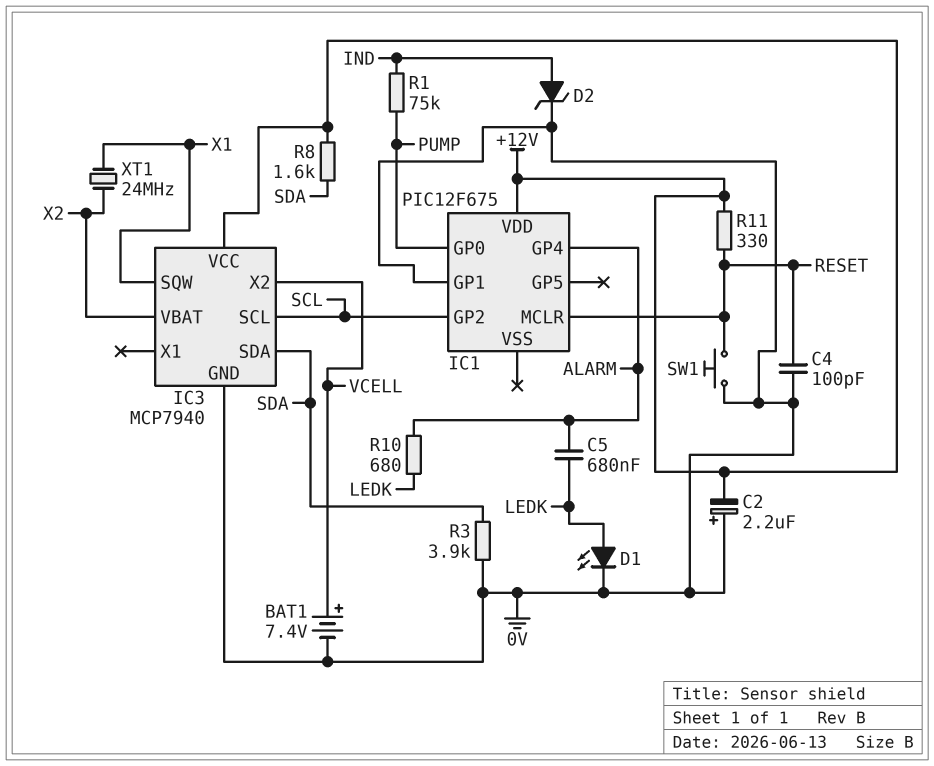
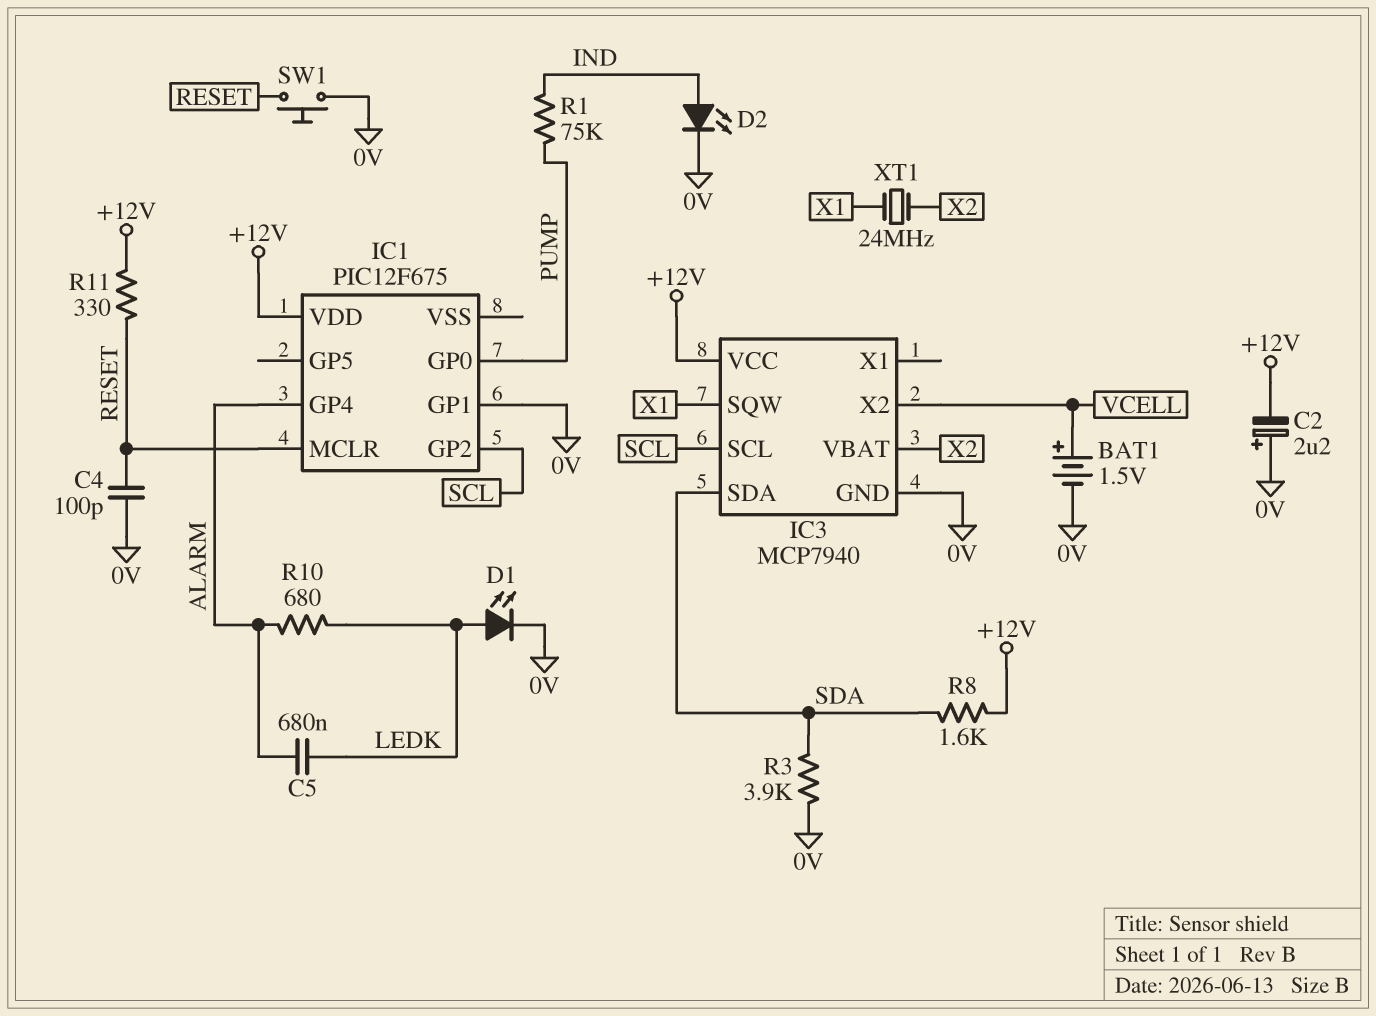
BAT1: 7.4V (plus VCELL, minus 0V) -> 1.5V (plus VCELL, minus 0V)
D2: zener (A IND, K 0V) -> LED (A IND, K 0V)

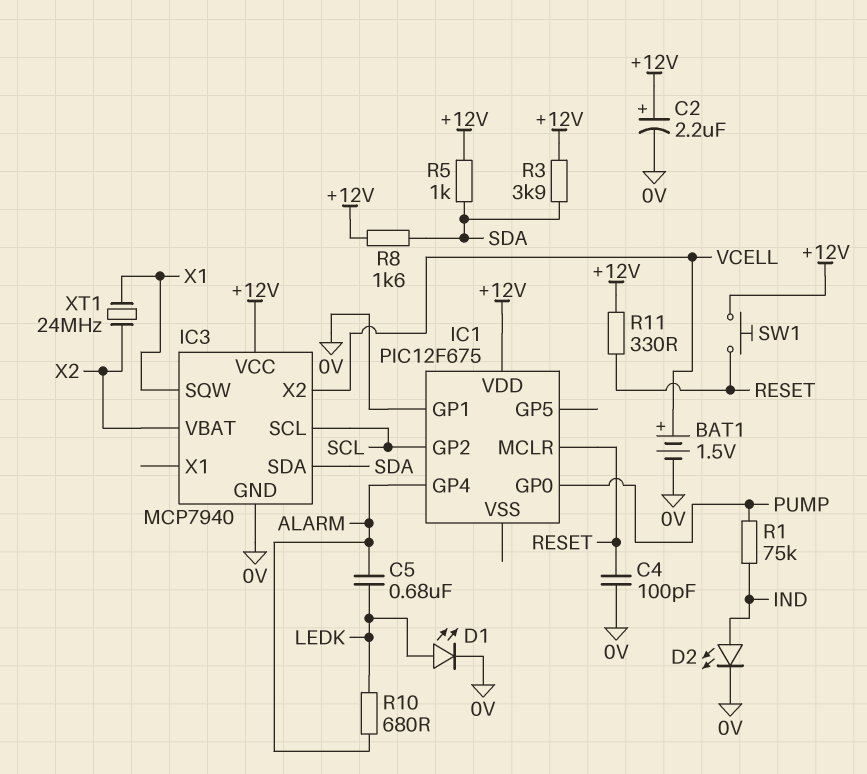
C2: 2.2uF (plus 0V, minus +12V) -> 2.2uF (plus +12V, minus 0V)
R3: 3.9k (0V, SDA) -> 3.9k (+12V, SDA)
R5: none -> 1k (+12V, SDA)
SW1: button (0V, RESET) -> button (+12V, RESET)

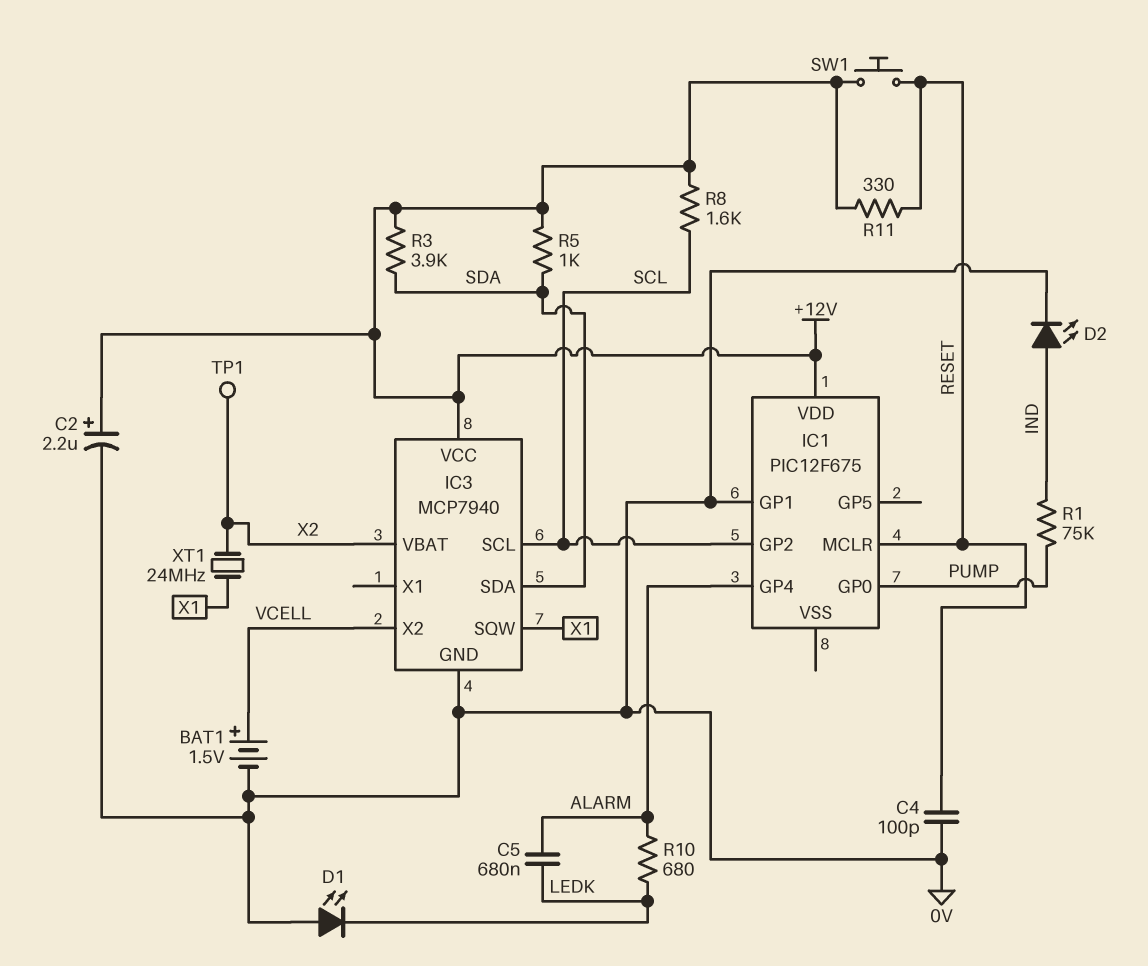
D1: LED (A LEDK, K 0V) -> LED (A 0V, K LEDK)
R8: 1.6k (+12V, SDA) -> 1.6k (+12V, SCL)
TP1: none -> test point (X2)

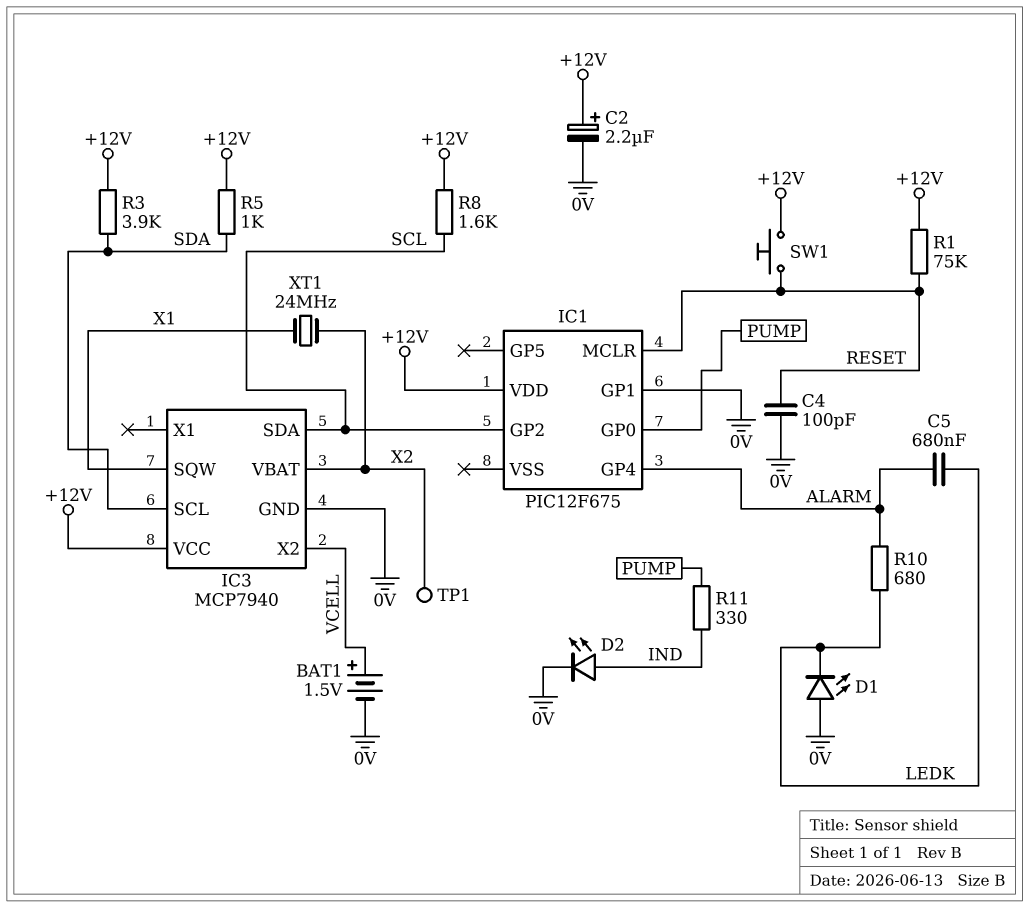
IC3 pin SCL: SCL -> SDA
IC3 pin SDA: SDA -> SCL
R1: 75k (IND, PUMP) -> 75k (+12V, RESET)
R11: 330 (+12V, RESET) -> 330 (IND, PUMP)

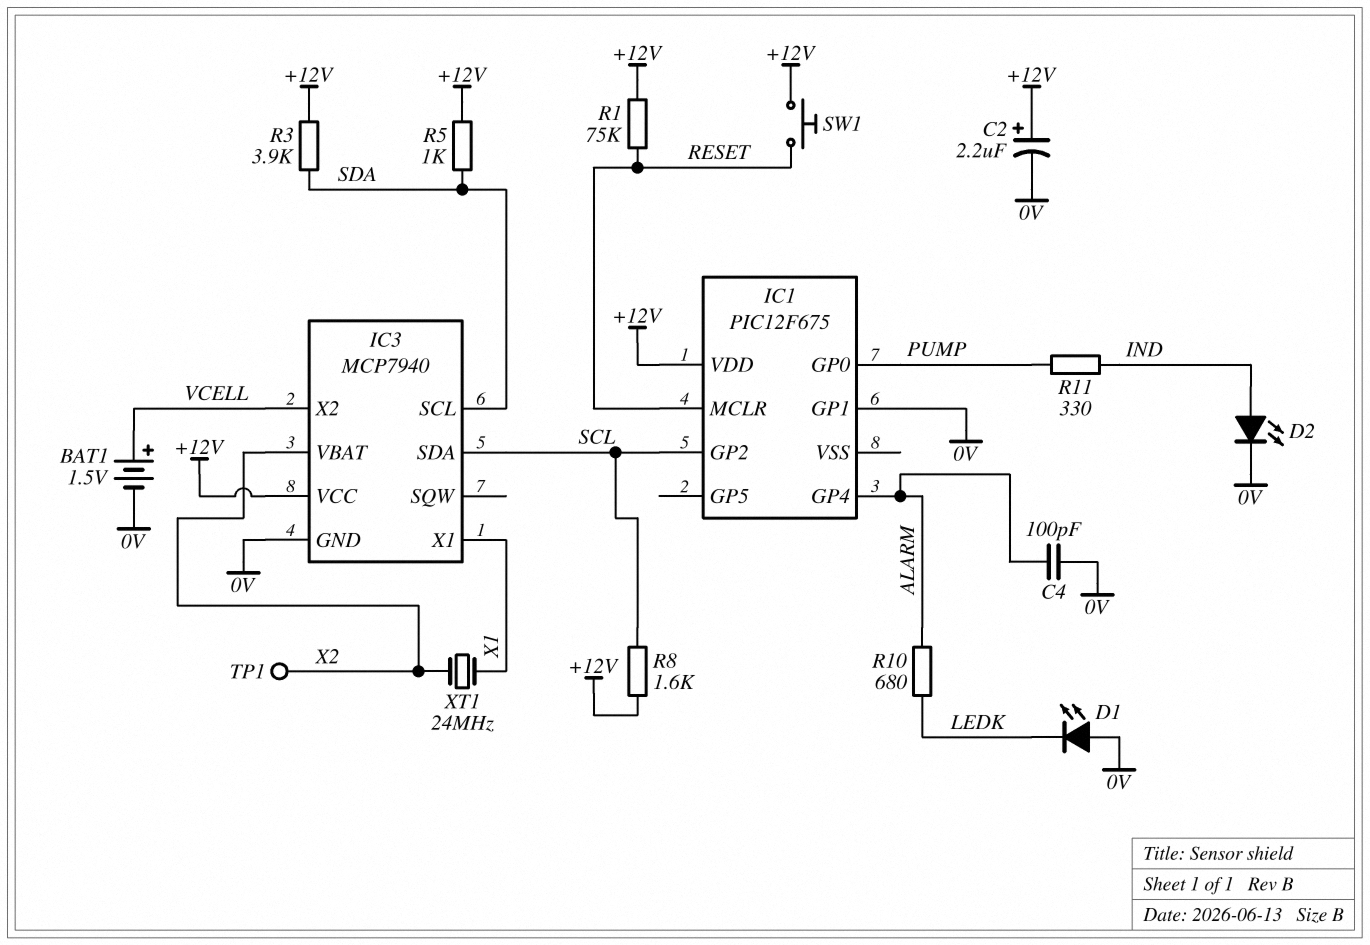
C4: 100pF (0V, RESET) -> 100pF (0V, ALARM)
C5: 680nF (ALARM, LEDK) -> none
IC3 pin SQW: X1 -> none
IC3 pin X1: none -> X1

